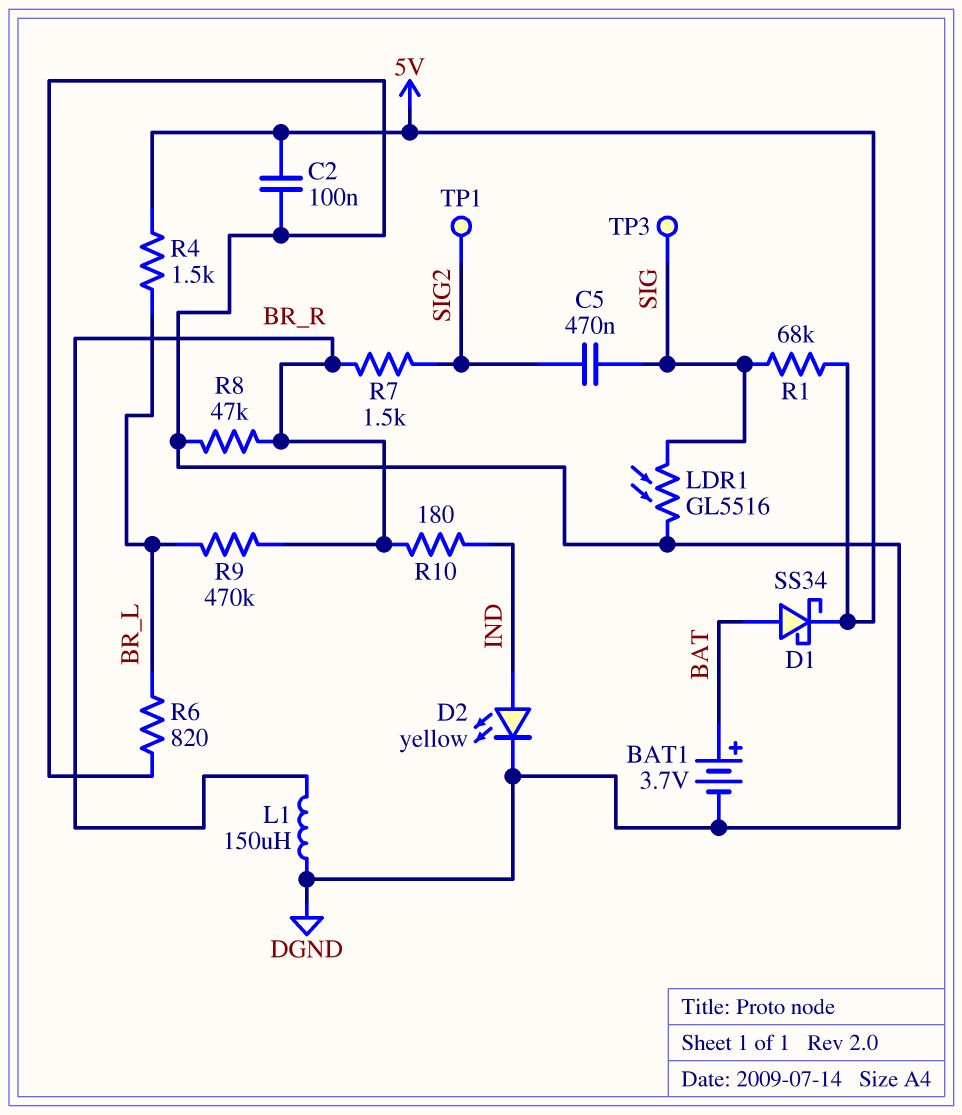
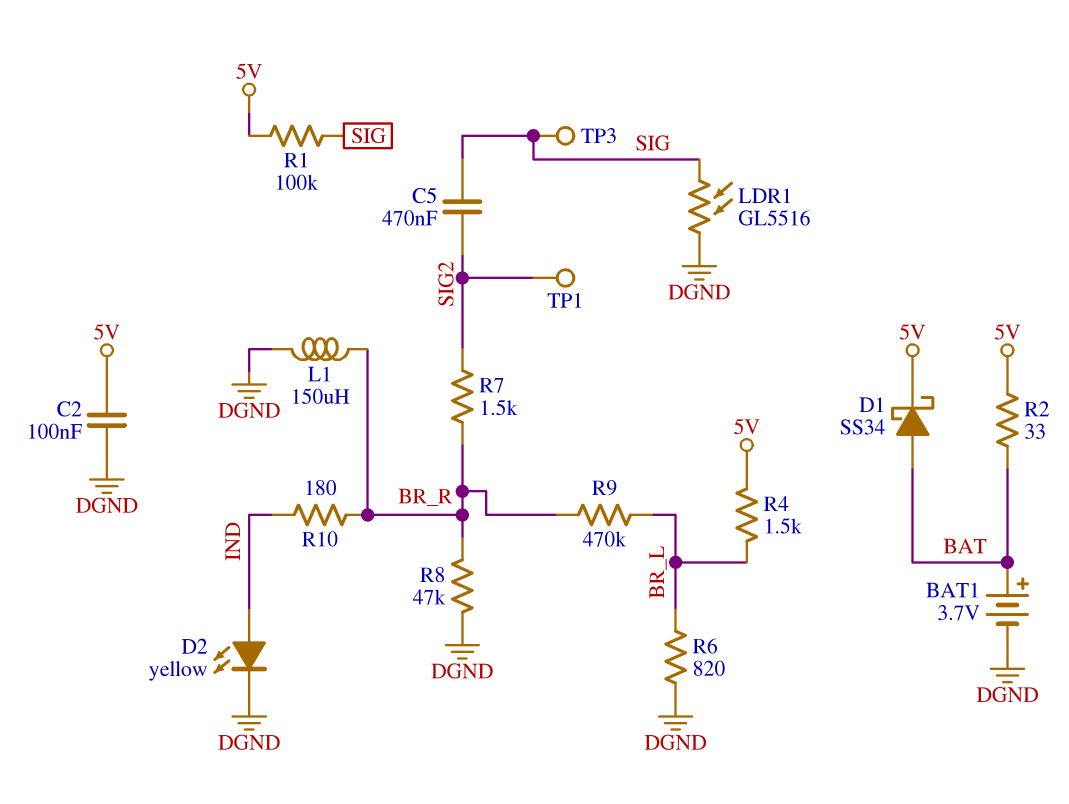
R1: 68k (5V, SIG) -> 100k (5V, SIG)
R2: none -> 33 (5V, BAT)

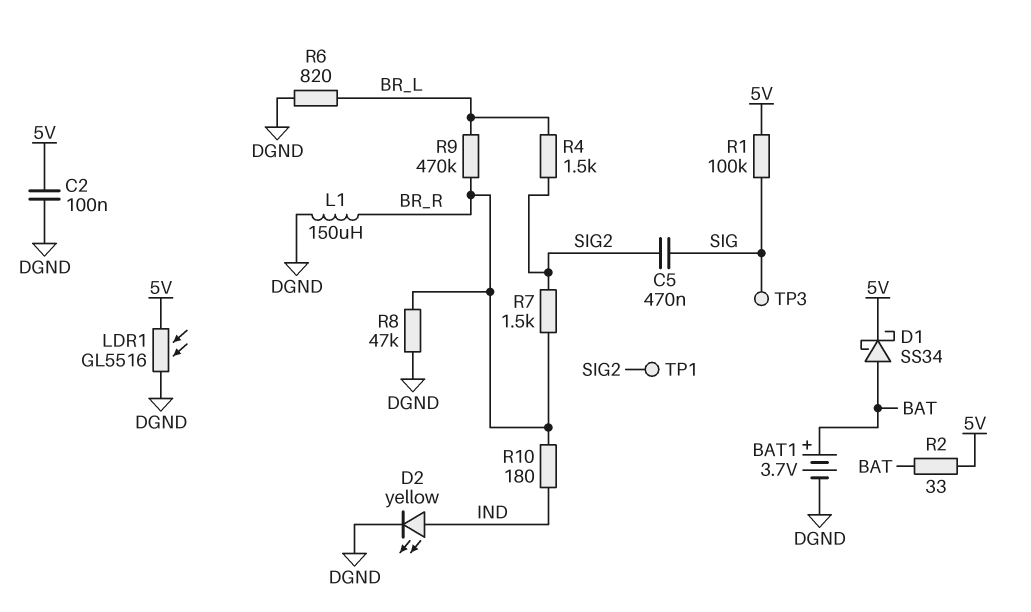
LDR1: GL5516 (DGND, SIG) -> GL5516 (5V, DGND)
R4: 1.5k (5V, BR_L) -> 1.5k (BR_L, SIG2)

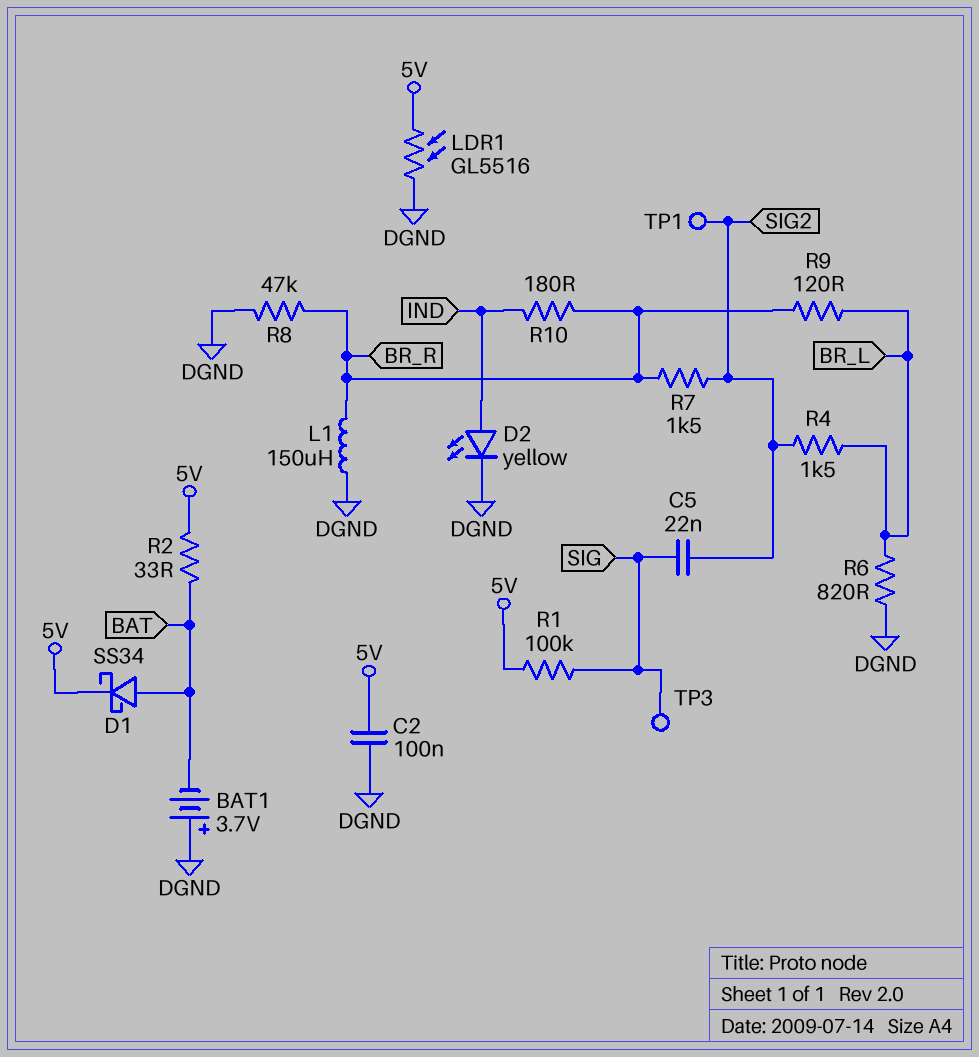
BAT1: 3.7V (plus BAT, minus DGND) -> 3.7V (plus DGND, minus BAT)
C5: 470nF (SIG, SIG2) -> 22nF (SIG, SIG2)
R9: 470k (BR_L, BR_R) -> 120 (BR_L, BR_R)

